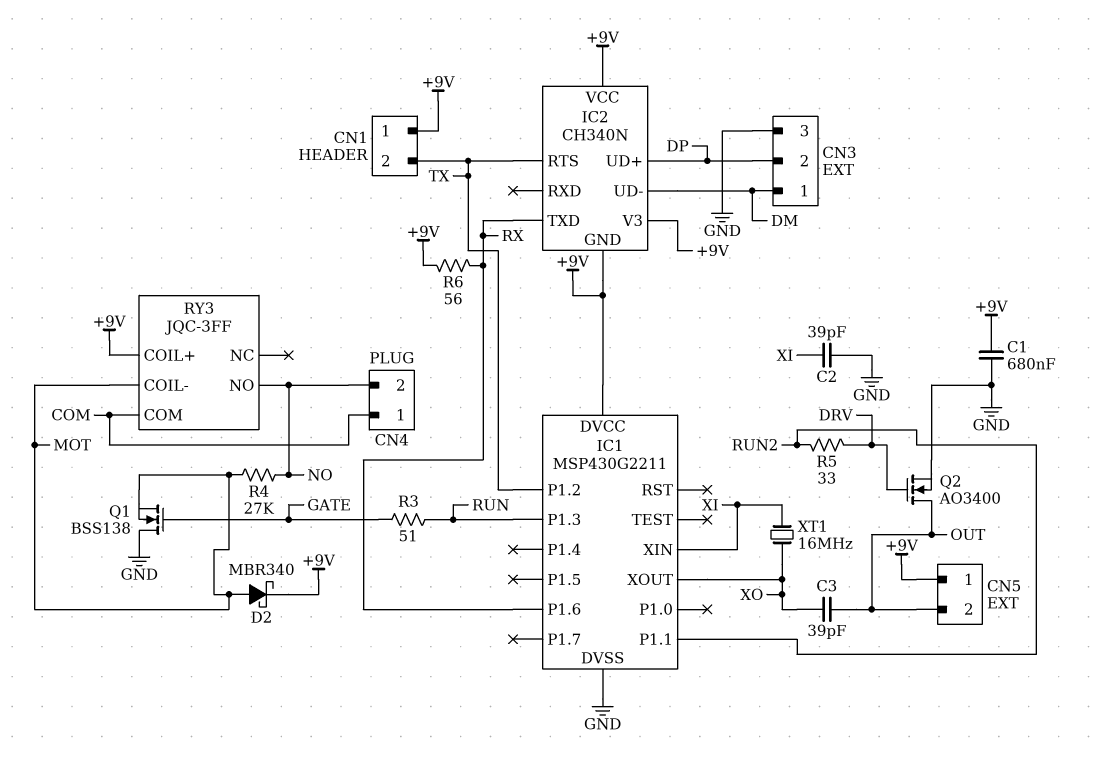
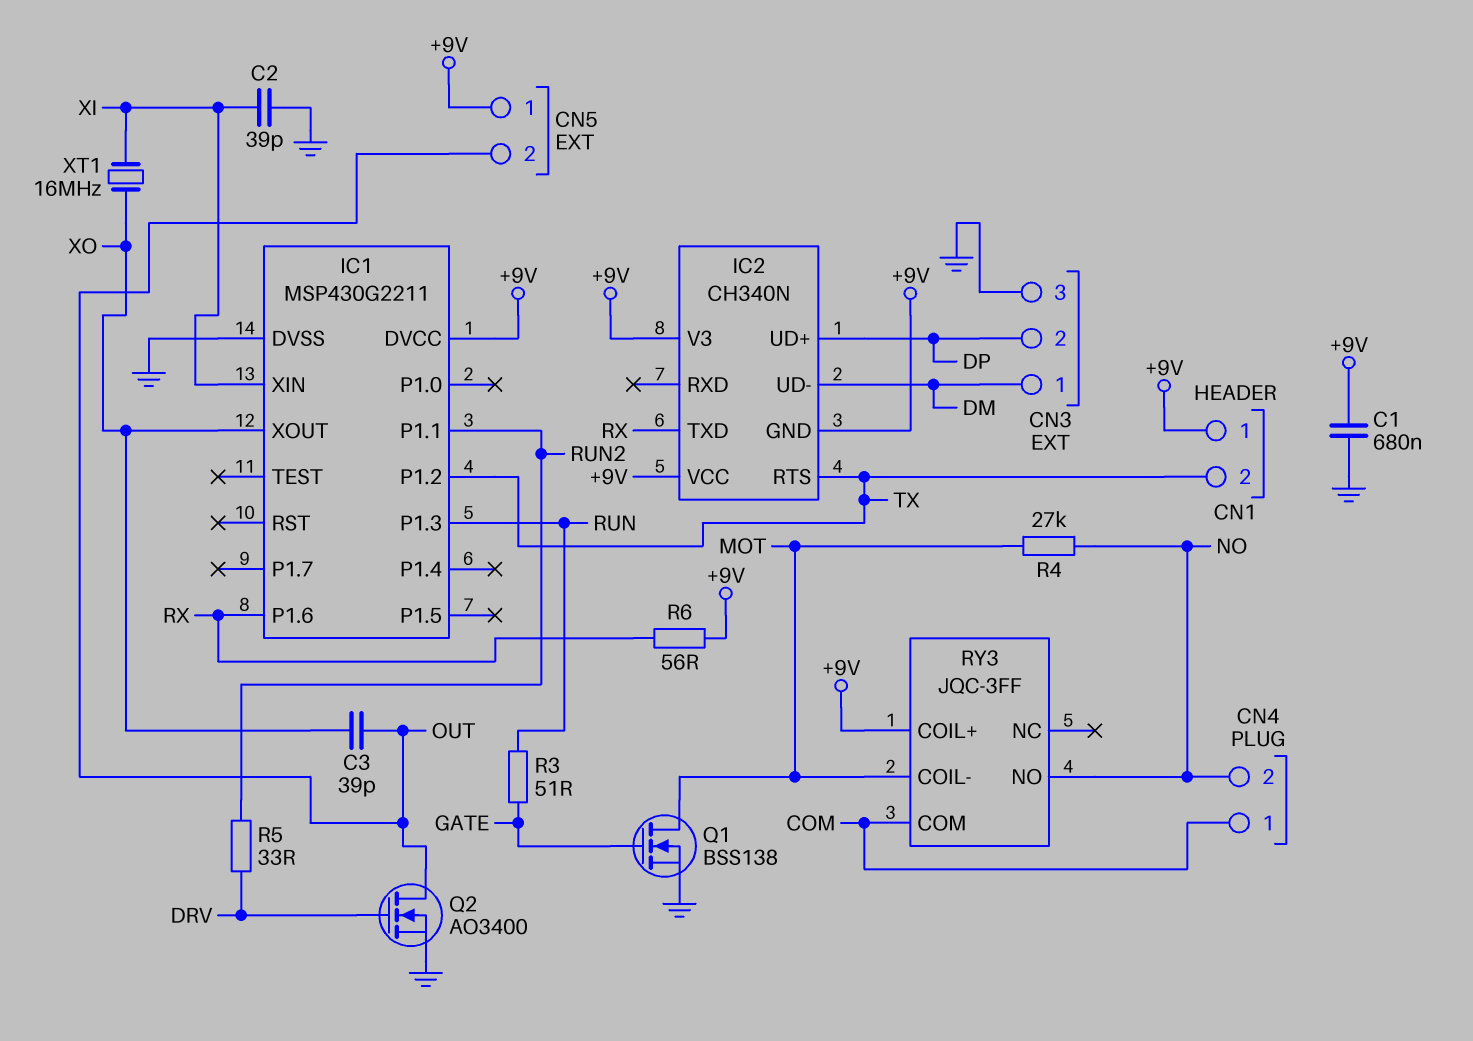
D2: schottky MBR340 (A MOT, K +9V) -> none
Q1: NMOS BSS138 (G GATE, D GND, S MOT) -> NMOS BSS138 (G GATE, D MOT, S GND)

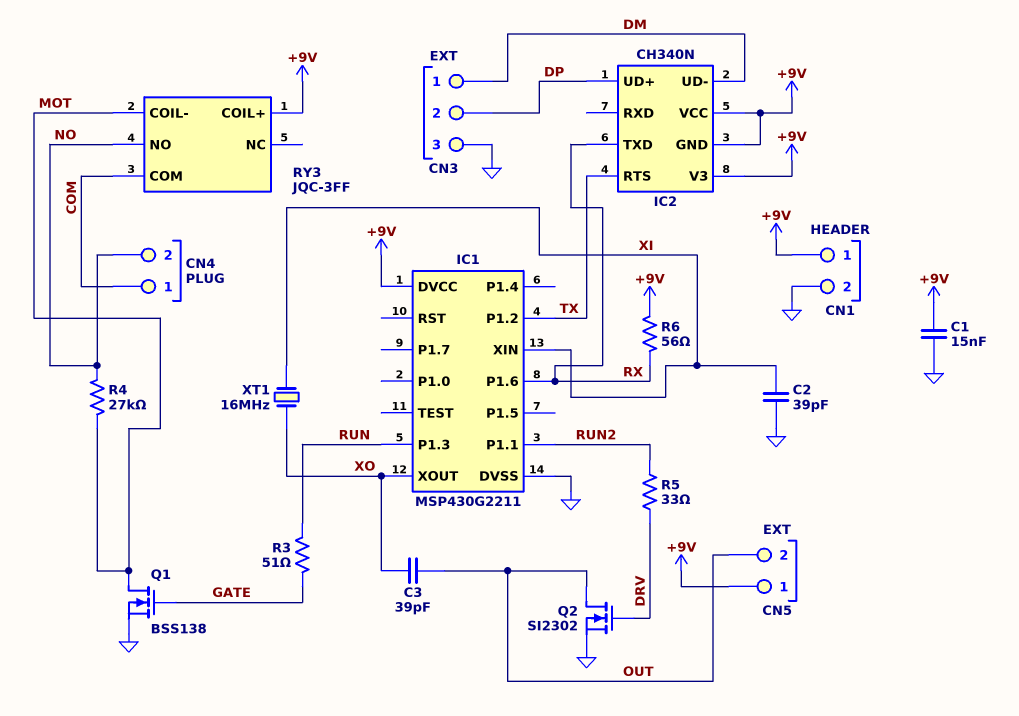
C1: 680nF (+9V, GND) -> 15nF (+9V, GND)
CN1 pin 2: TX -> GND
Q2: NMOS AO3400 (G DRV, D OUT, S GND) -> NMOS SI2302 (G DRV, D OUT, S GND)

